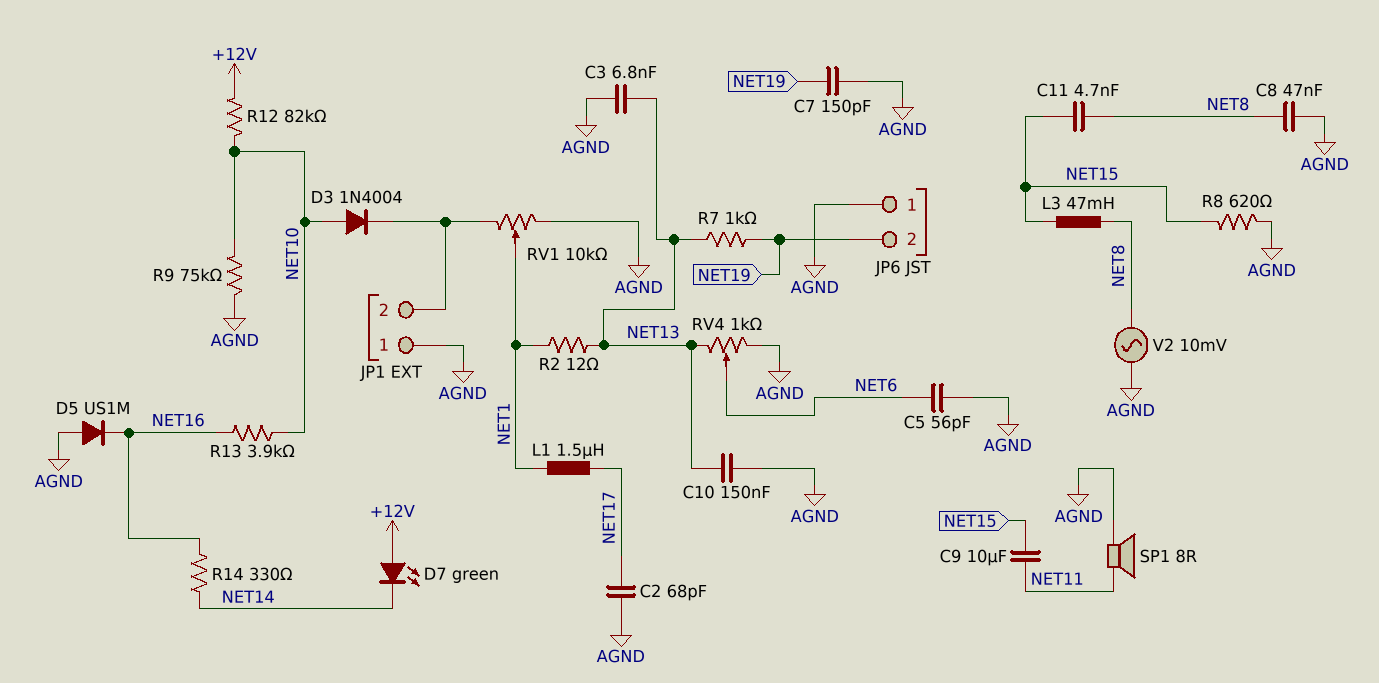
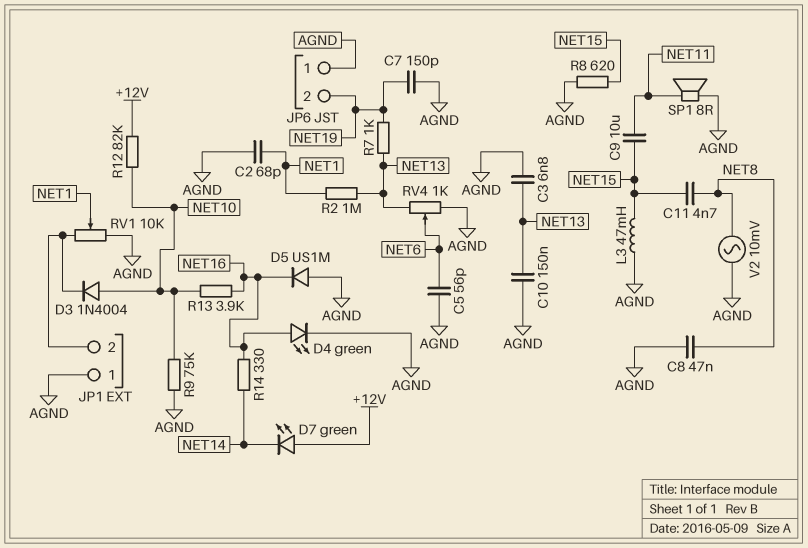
C2: 68pF (AGND, NET17) -> 68pF (AGND, NET1)
D4: none -> LED green (A NET16, K AGND)
L1: 1.5uH (NET1, NET17) -> none
L3: 47mH (NET8, NET15) -> 47mH (AGND, NET15)
R2: 12 (NET1, NET13) -> 1M (NET1, NET13)

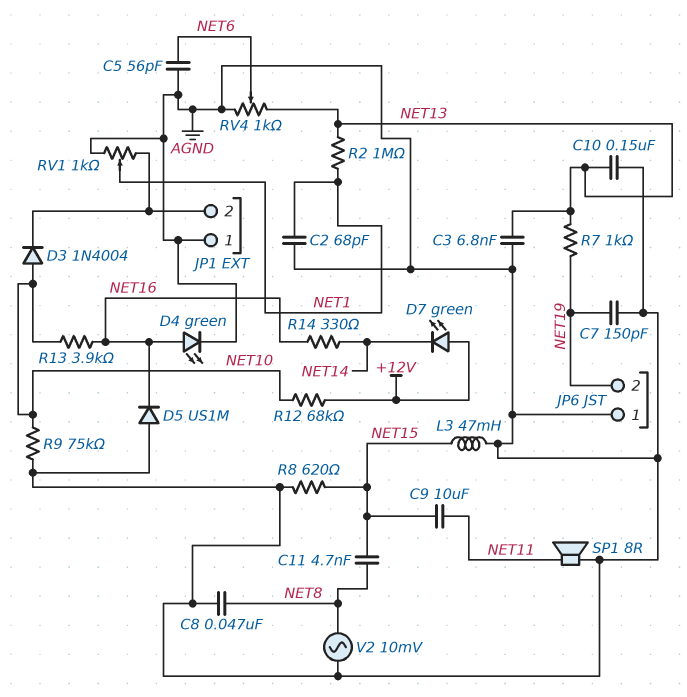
R12: 82k (+12V, NET10) -> 68k (+12V, NET10)
RV1: 10k (AGND, JP1/2, wiper NET1) -> 1k (AGND, JP1/2, wiper NET1)

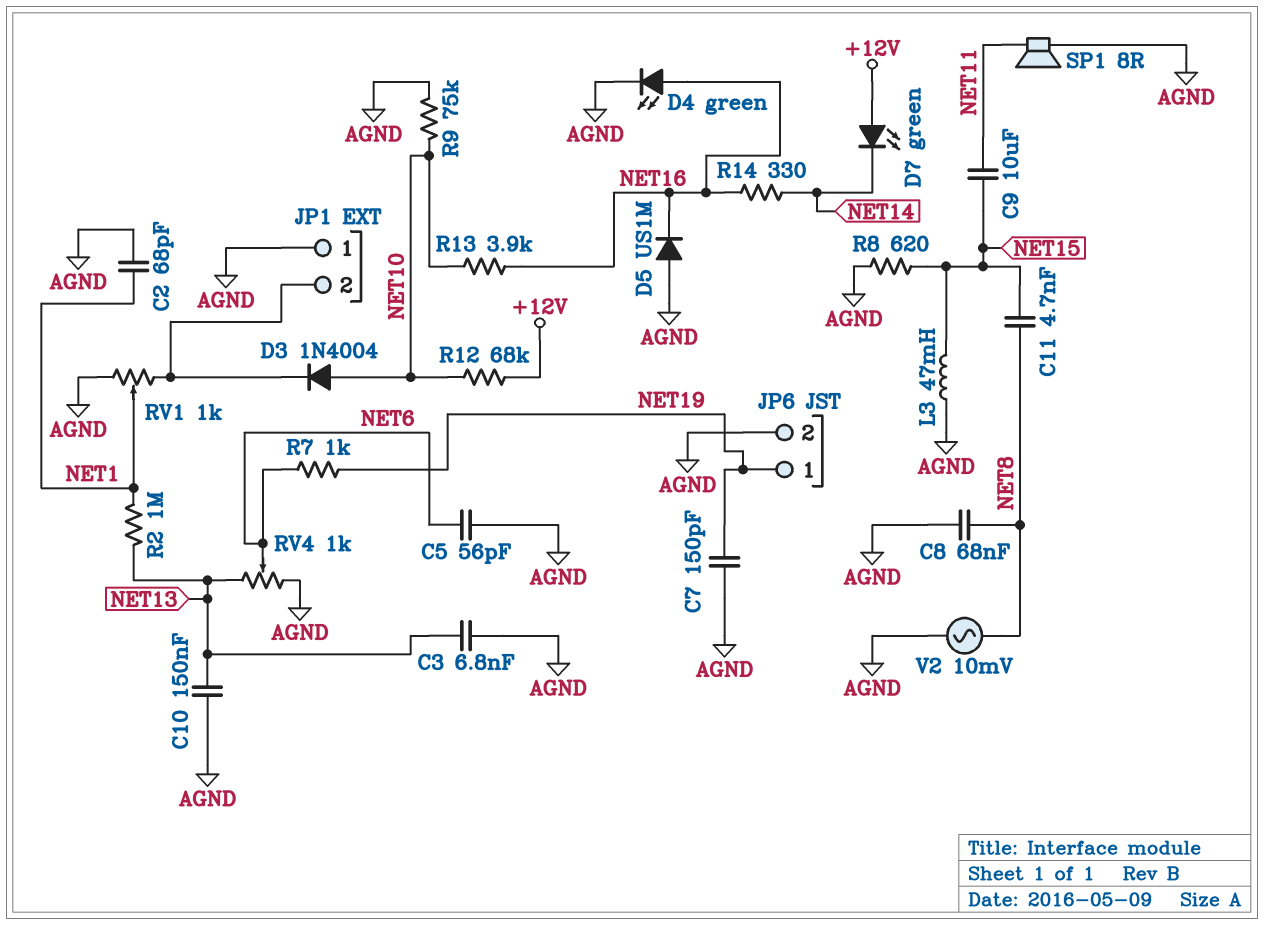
C8: 47nF (AGND, NET8) -> 68nF (AGND, NET8)
JP6 pin 1: AGND -> NET19
JP6 pin 2: NET19 -> AGND
R7: 1k (NET13, NET19) -> 1k (NET6, NET19)

